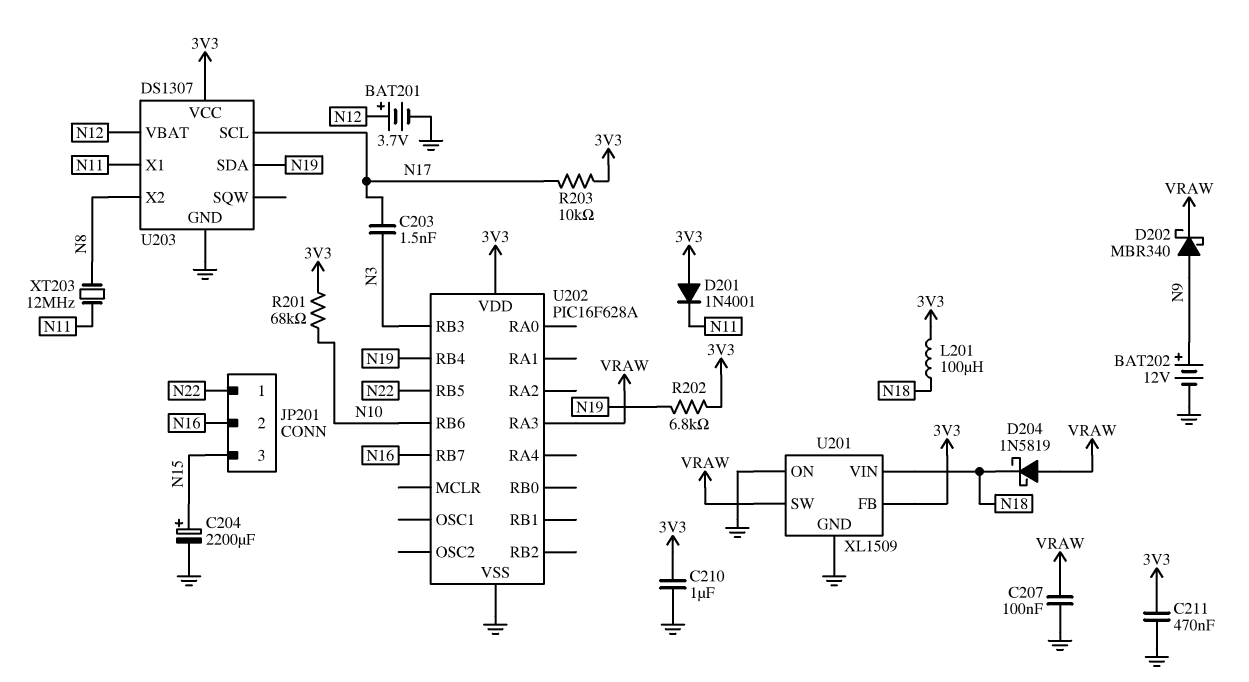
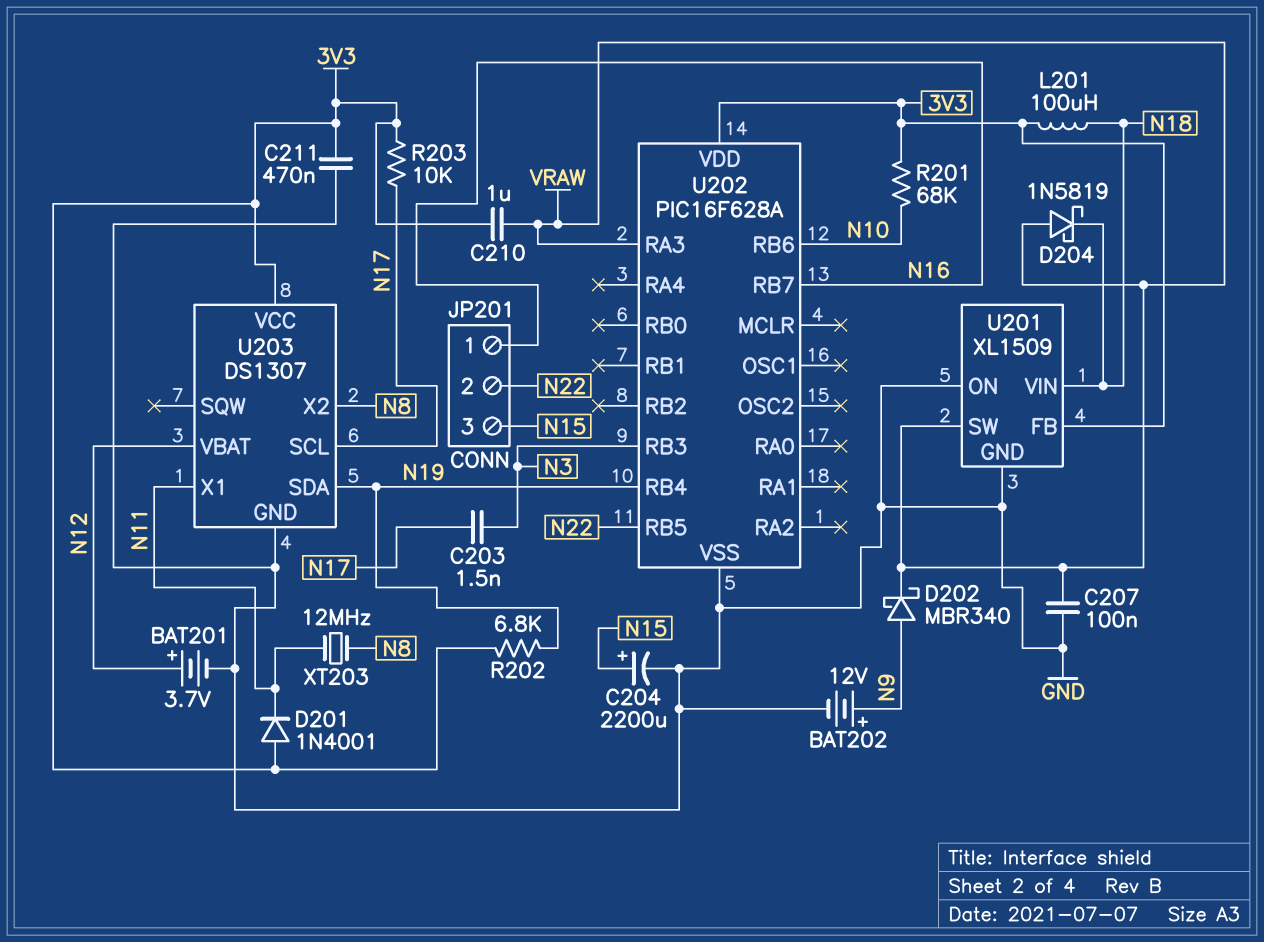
C210: 1uF (3V3, GND) -> 1uF (3V3, VRAW)
JP201 pin 1: N22 -> N16
JP201 pin 2: N16 -> N22

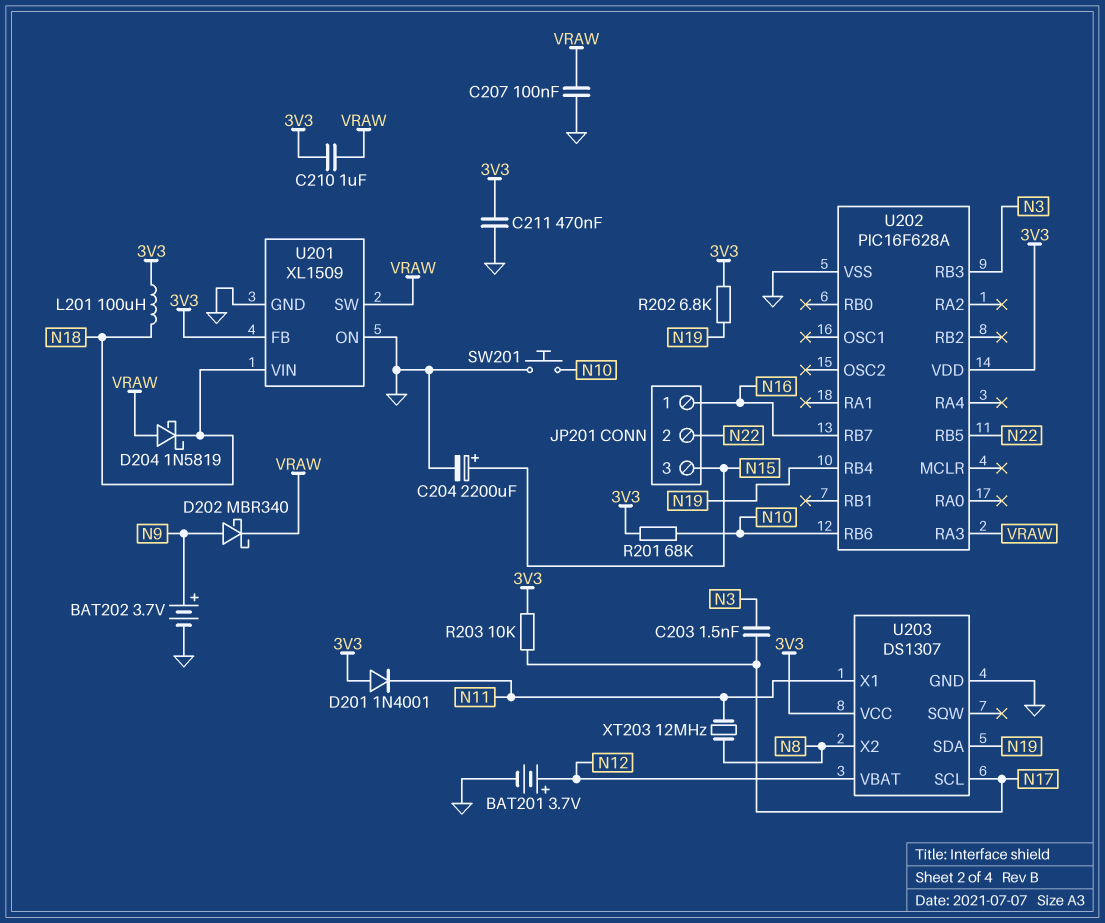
BAT202: 12V (plus N9, minus GND) -> 3.7V (plus N9, minus GND)
SW201: none -> button (GND, N10)

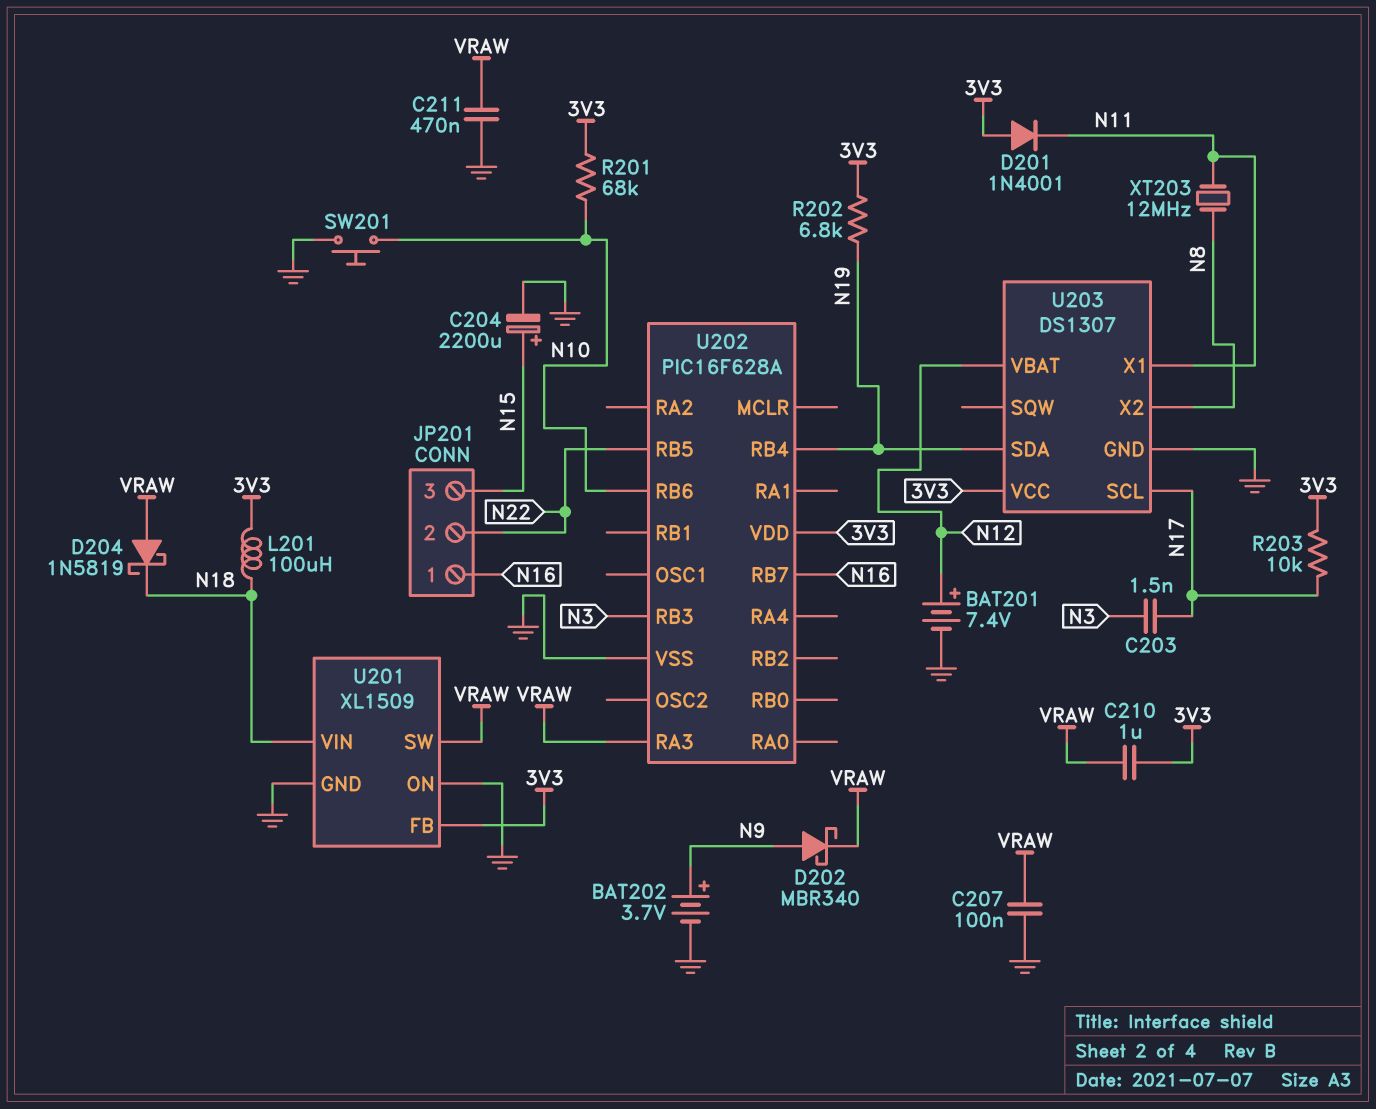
BAT201: 3.7V (plus N12, minus GND) -> 7.4V (plus N12, minus GND)
C211: 470nF (3V3, GND) -> 470nF (GND, VRAW)

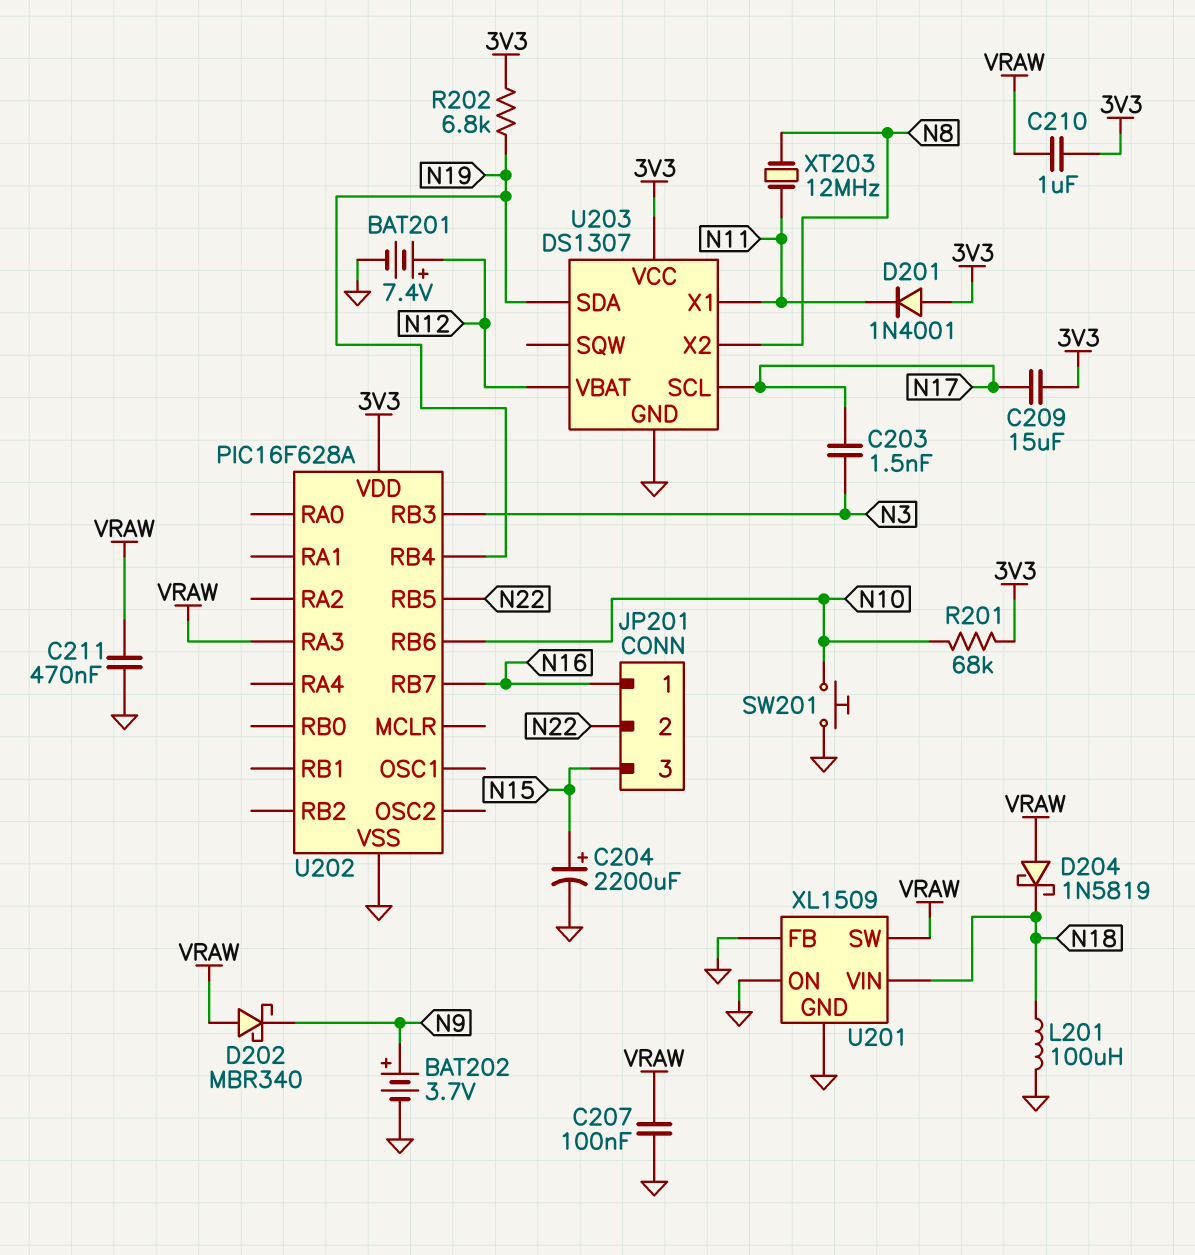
C209: none -> 15uF (3V3, N17)
D202: schottky MBR340 (A N9, K VRAW) -> schottky MBR340 (A VRAW, K N9)
L201: 100uH (3V3, N18) -> 100uH (GND, N18)
R203: 10k (3V3, N17) -> none
U201 pin FB: 3V3 -> GND

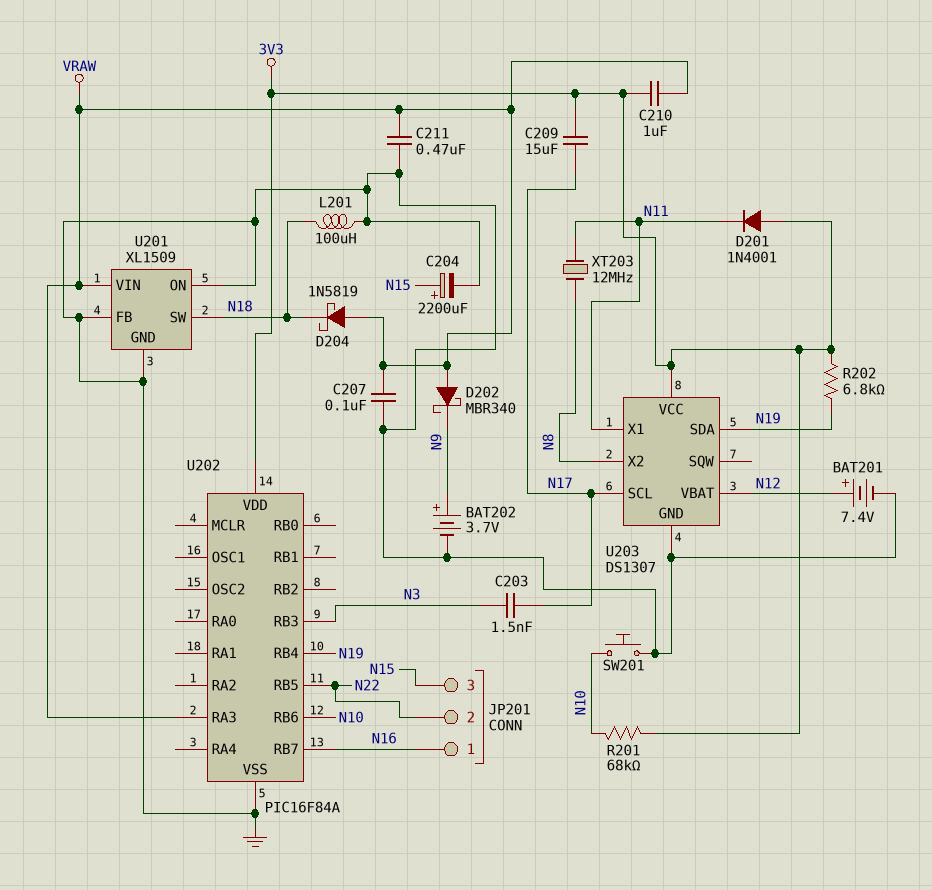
U201 pin SW: VRAW -> N18
U201 pin VIN: N18 -> VRAW
U202: PIC16F628A -> PIC16F84A

